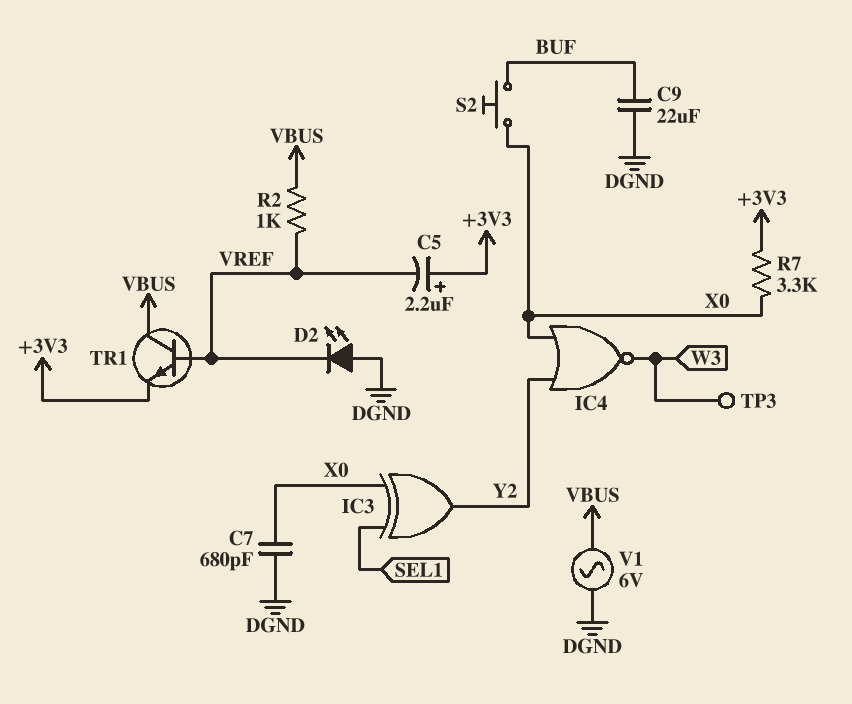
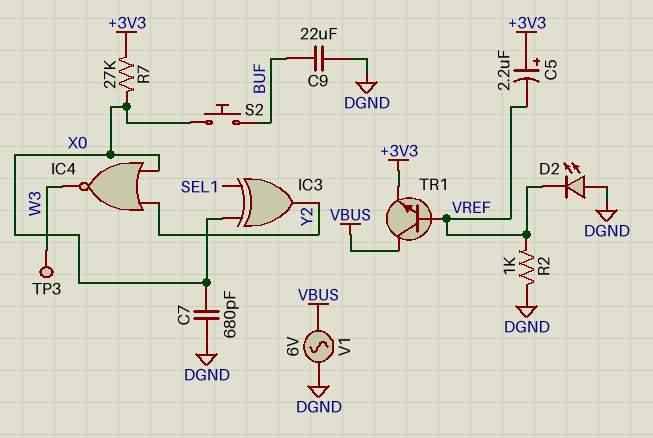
R2: 1k (VBUS, VREF) -> 1k (DGND, VREF)
R7: 3.3k (+3V3, X0) -> 27k (+3V3, X0)

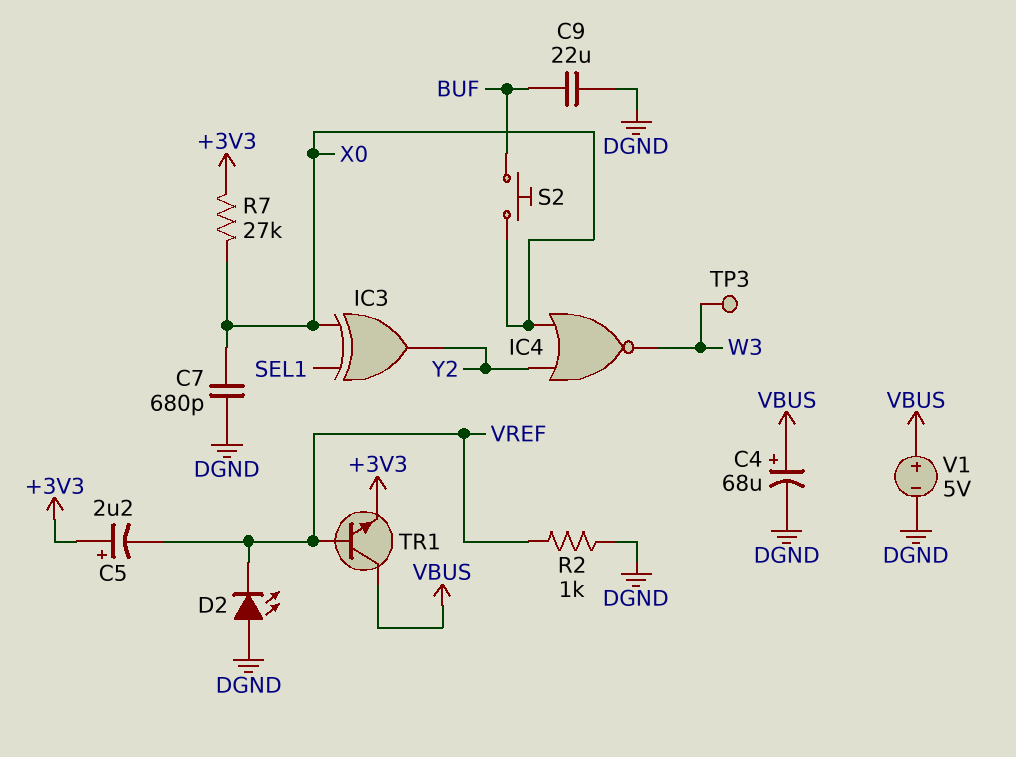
C4: none -> 68uF (plus VBUS, minus DGND)
V1: AC 6V (DGND, VBUS) -> 5V (plus VBUS, minus DGND)

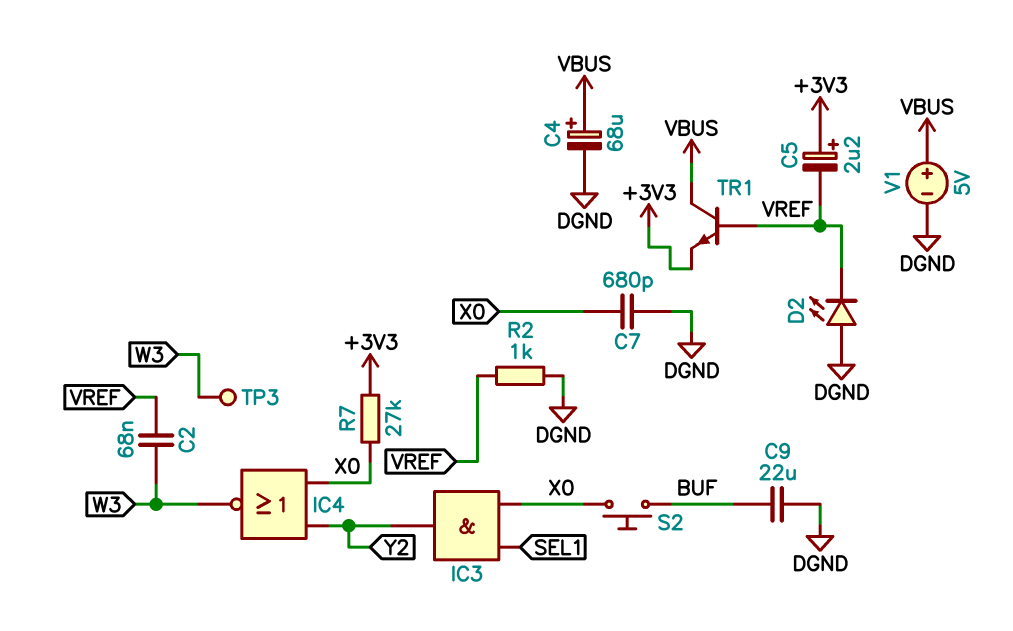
C2: none -> 68nF (VREF, W3)
IC3: XOR (in SEL1, in X0, out Y2) -> AND (in SEL1, in X0, out Y2)

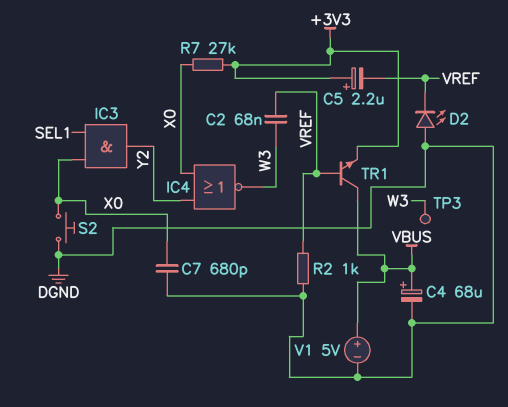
C9: 22uF (BUF, DGND) -> none
S2: button (BUF, X0) -> button (DGND, X0)

